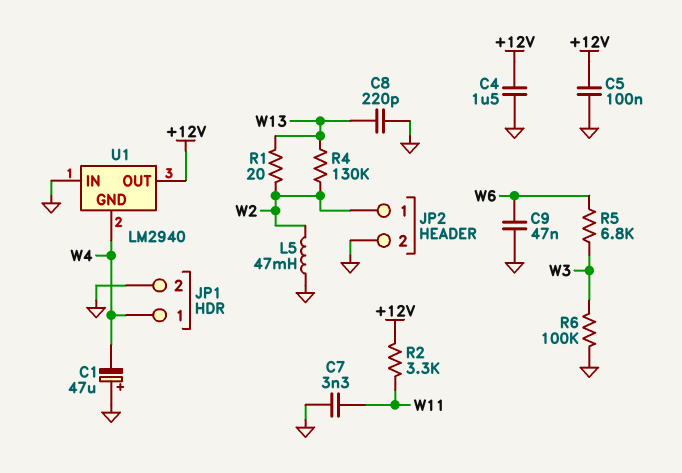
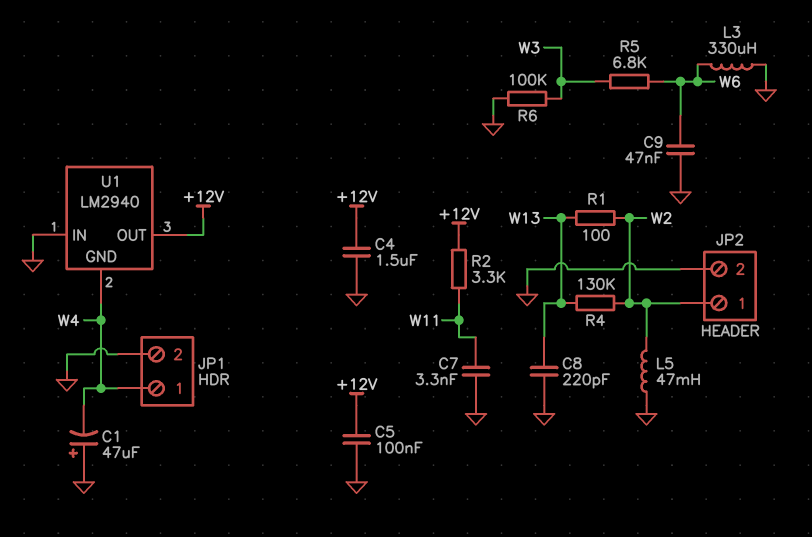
L3: none -> 330uH (GND, W6)
R1: 20 (W2, W13) -> 100 (W2, W13)

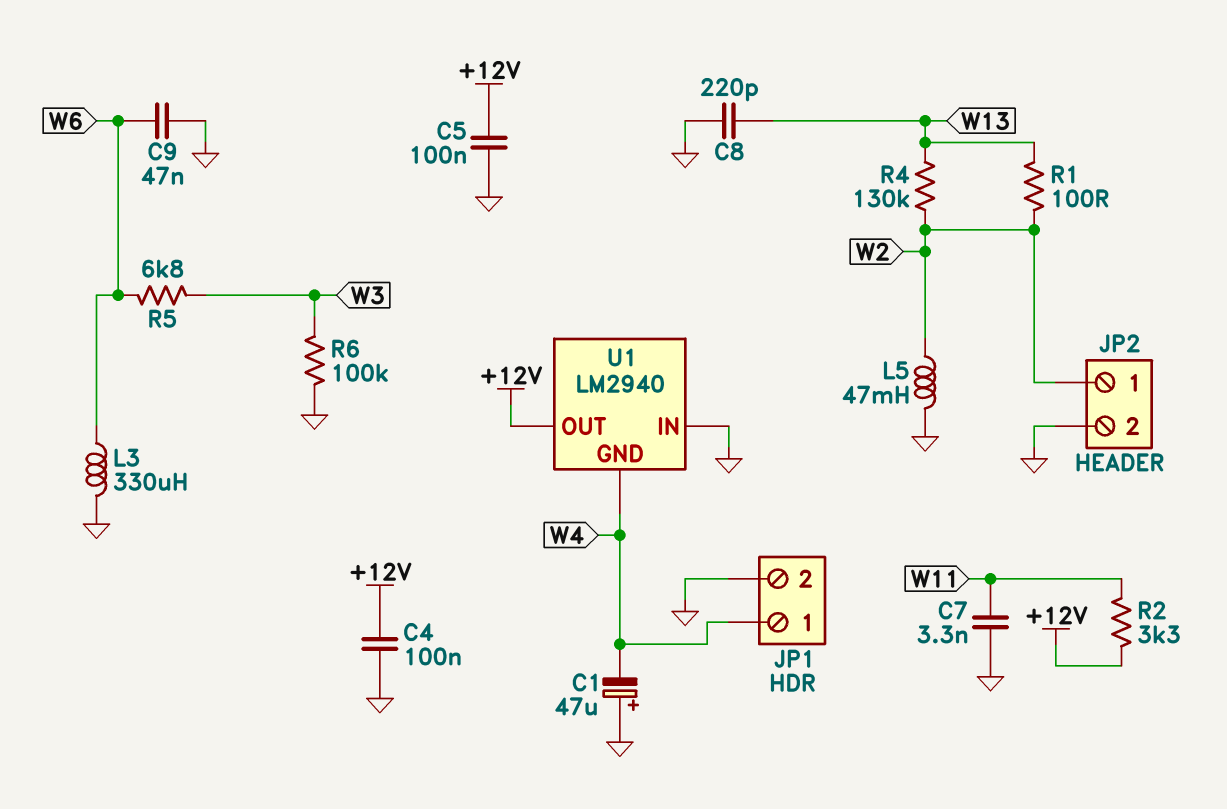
C4: 1.5uF (+12V, GND) -> 100nF (+12V, GND)

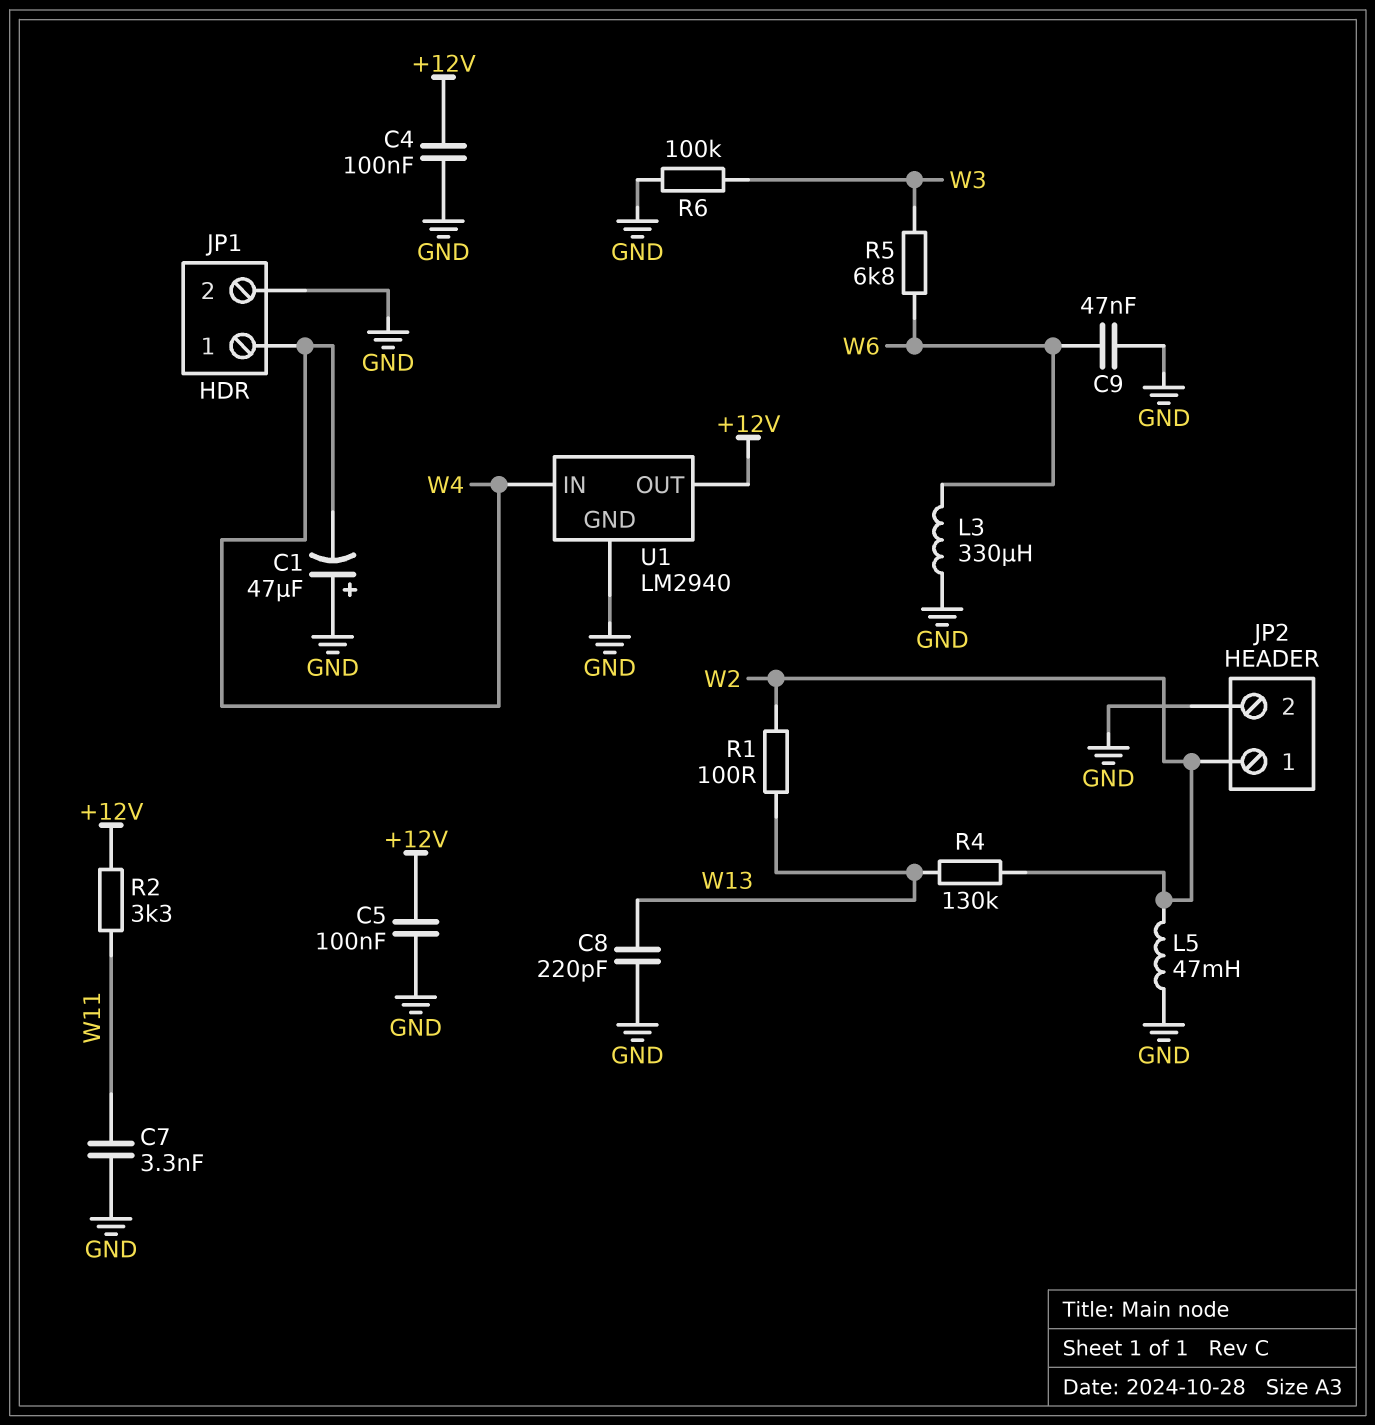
U1 pin GND: W4 -> GND
U1 pin IN: GND -> W4

